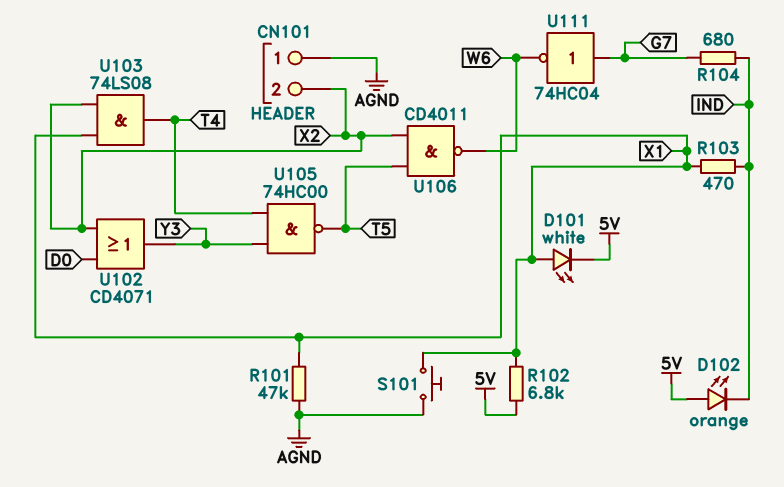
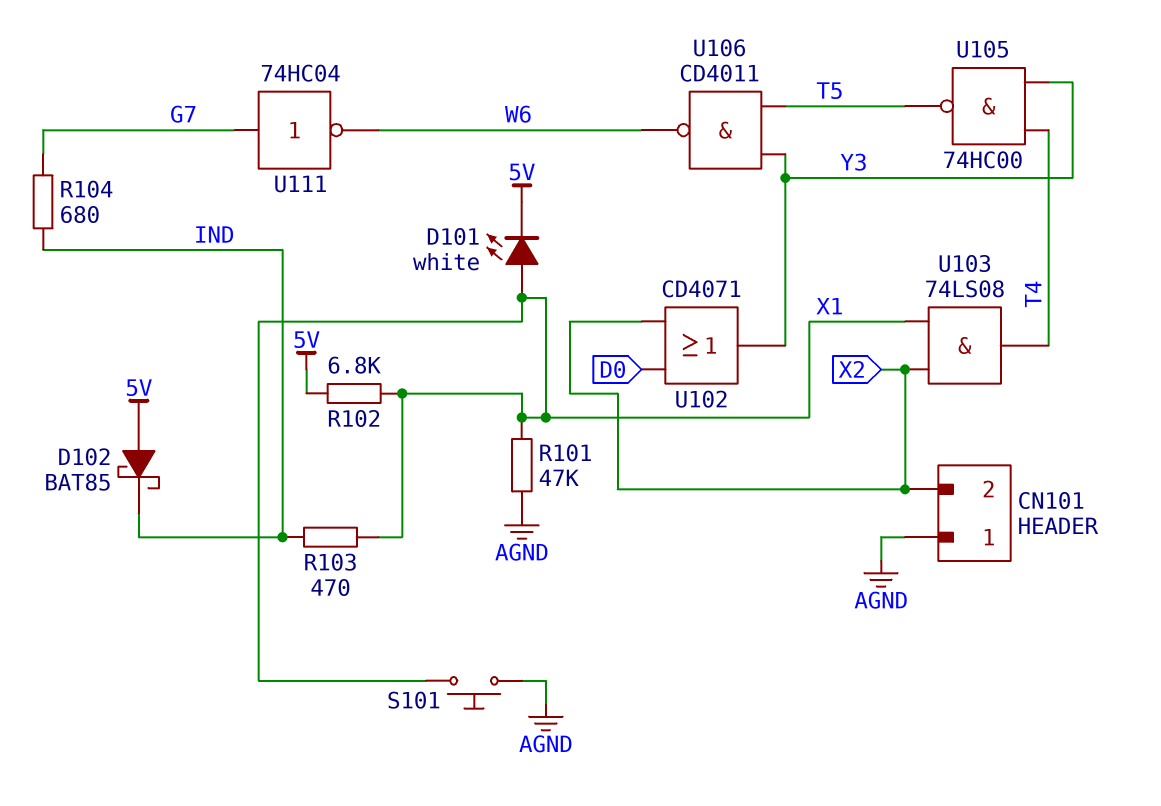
D102: LED orange (A 5V, K IND) -> schottky BAT85 (A 5V, K IND)
U106: NAND CD4011 (in T5, in X2, out W6) -> NAND CD4011 (in T5, in Y3, out W6)

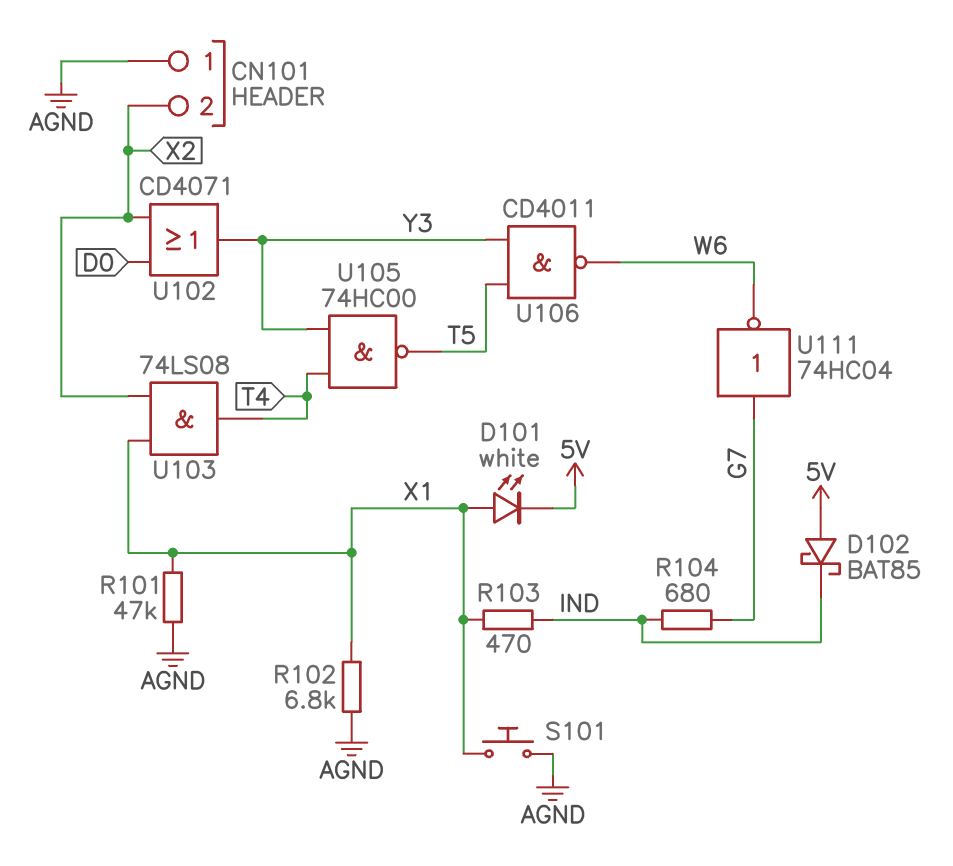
R102: 6.8k (5V, X1) -> 6.8k (AGND, X1)

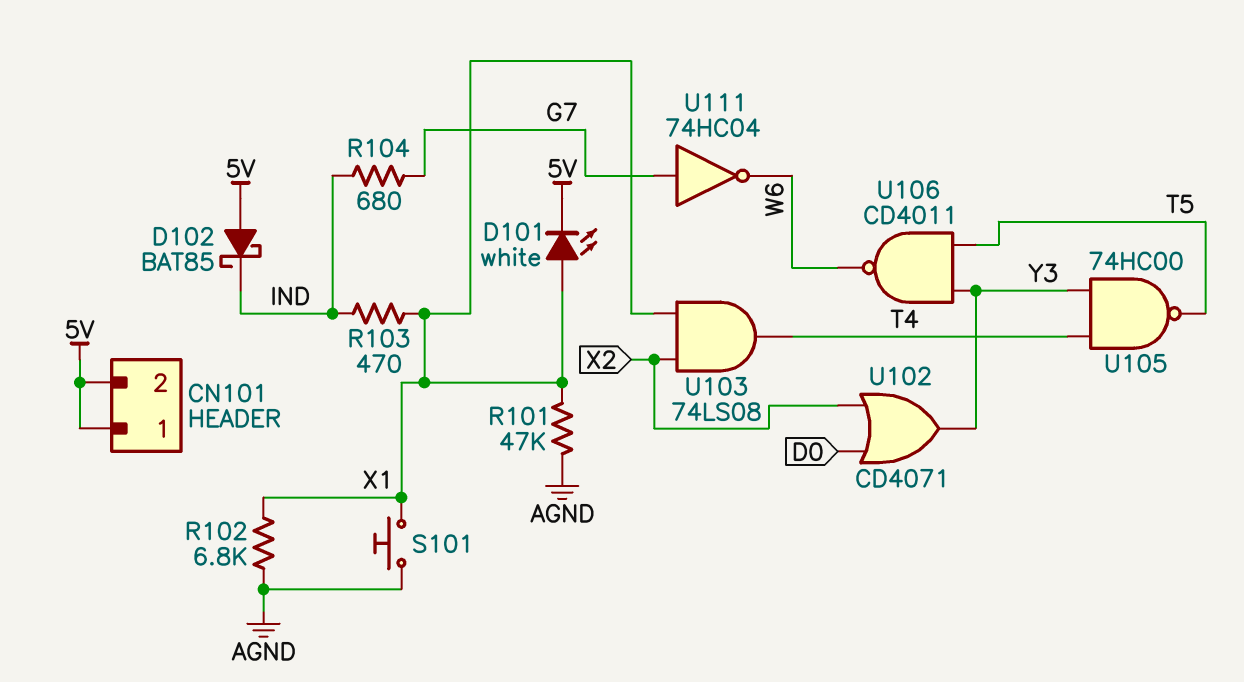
CN101 pin 1: AGND -> 5V
CN101 pin 2: X2 -> 5V

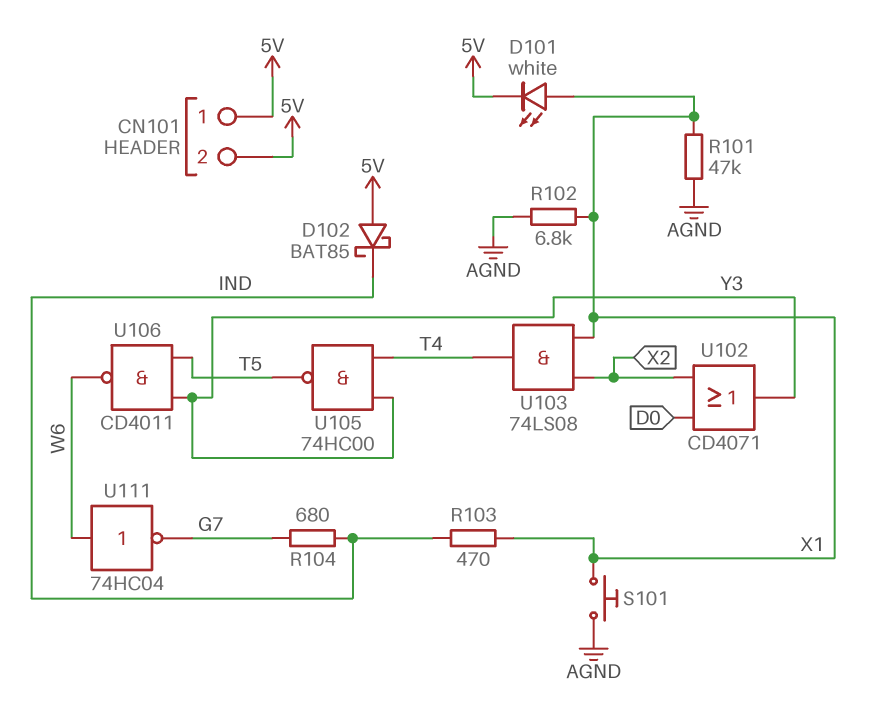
U111: NOT 74HC04 (in G7, out W6) -> NOT 74HC04 (in W6, out G7)

